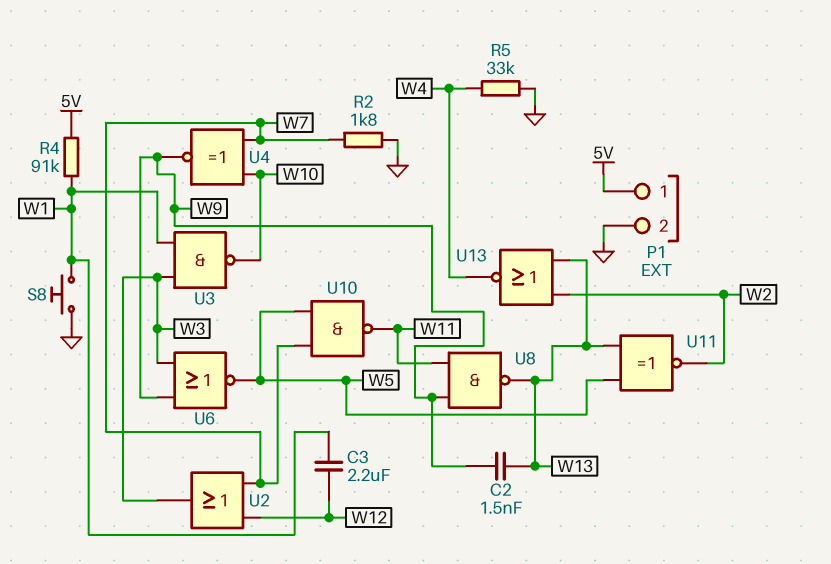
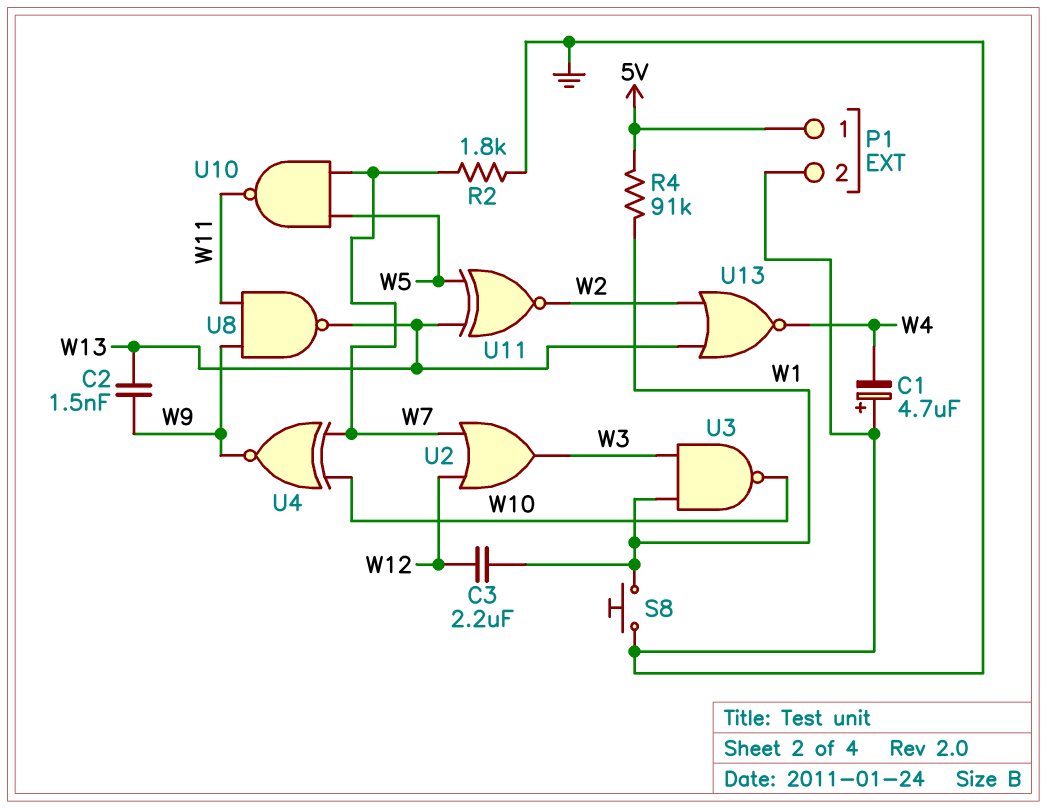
C1: none -> 4.7uF (plus GND, minus W4)
R5: 33k (GND, W4) -> none
U6: NOR (in W3, in W9, out W5) -> none

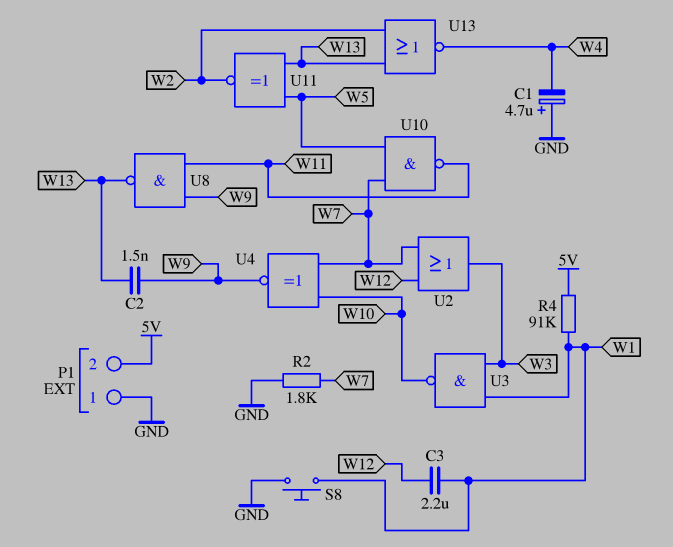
P1 pin 1: 5V -> GND
P1 pin 2: GND -> 5V

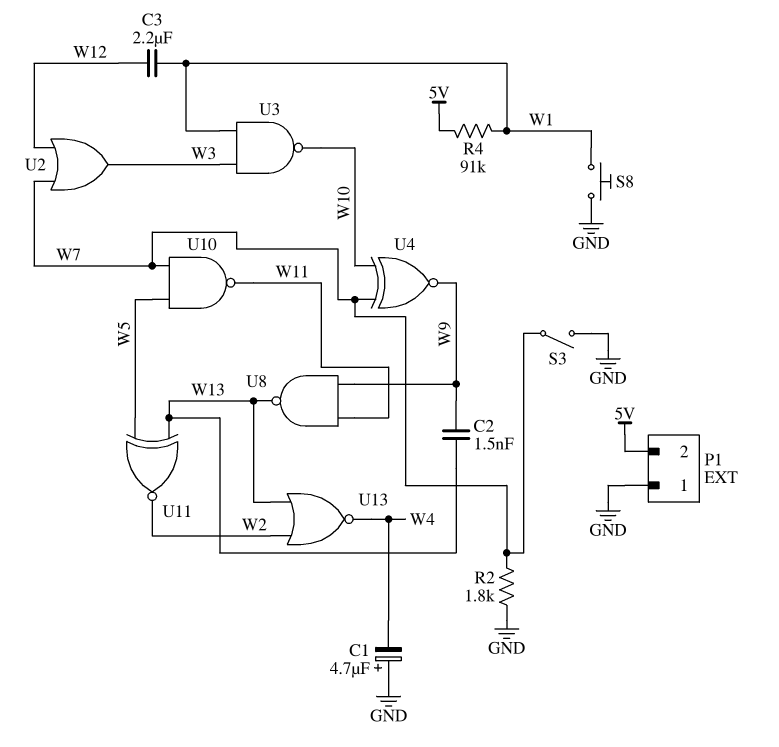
S3: none -> switch (GND, W7)

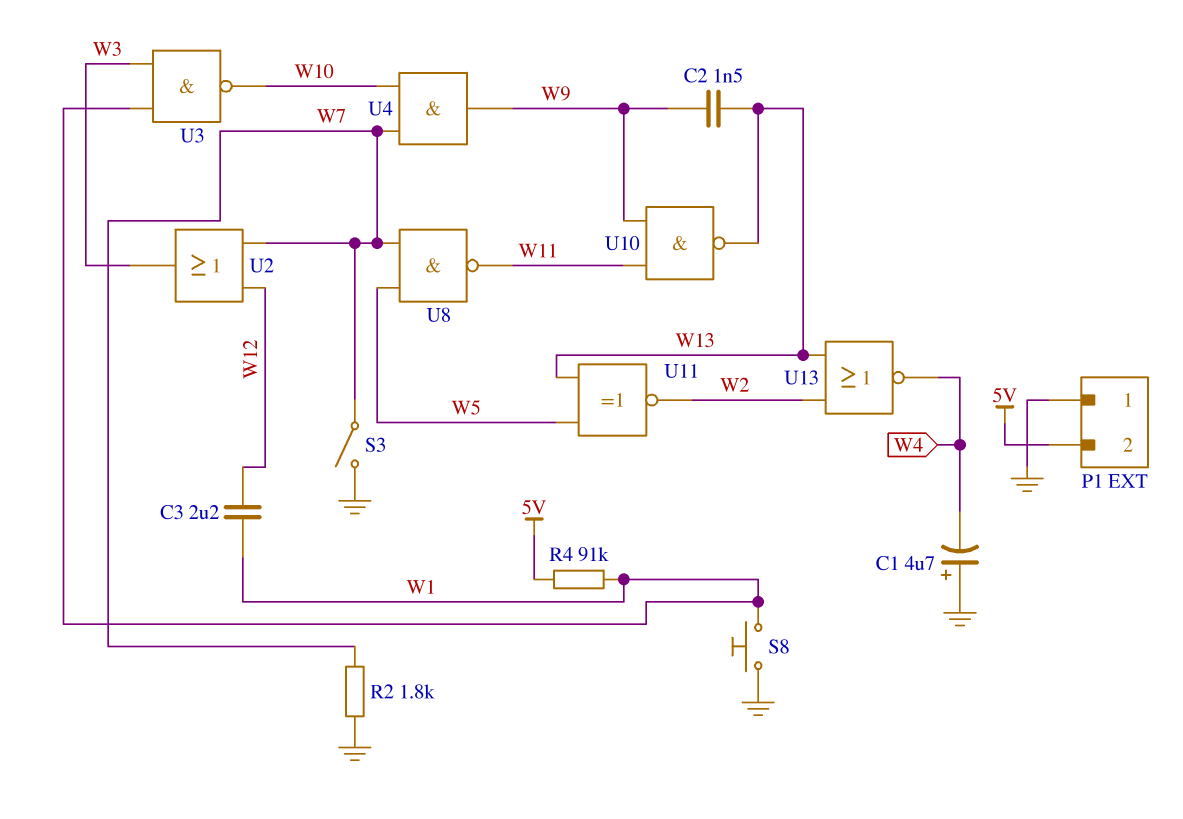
U4: XNOR (in W7, in W10, out W9) -> AND (in W7, in W10, out W9)
U8: NAND (in W9, in W11, out W13) -> NAND (in W5, in W7, out W11)
U10: NAND (in W5, in W7, out W11) -> NAND (in W9, in W11, out W13)

